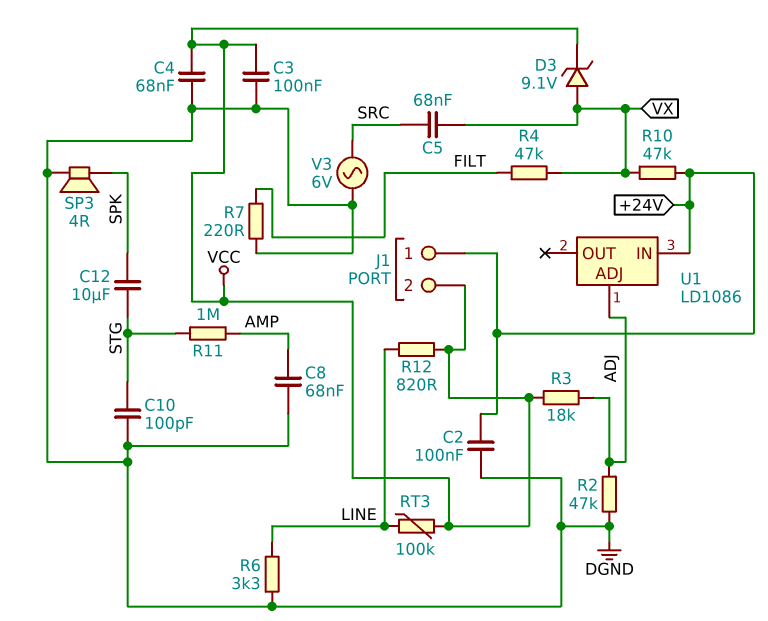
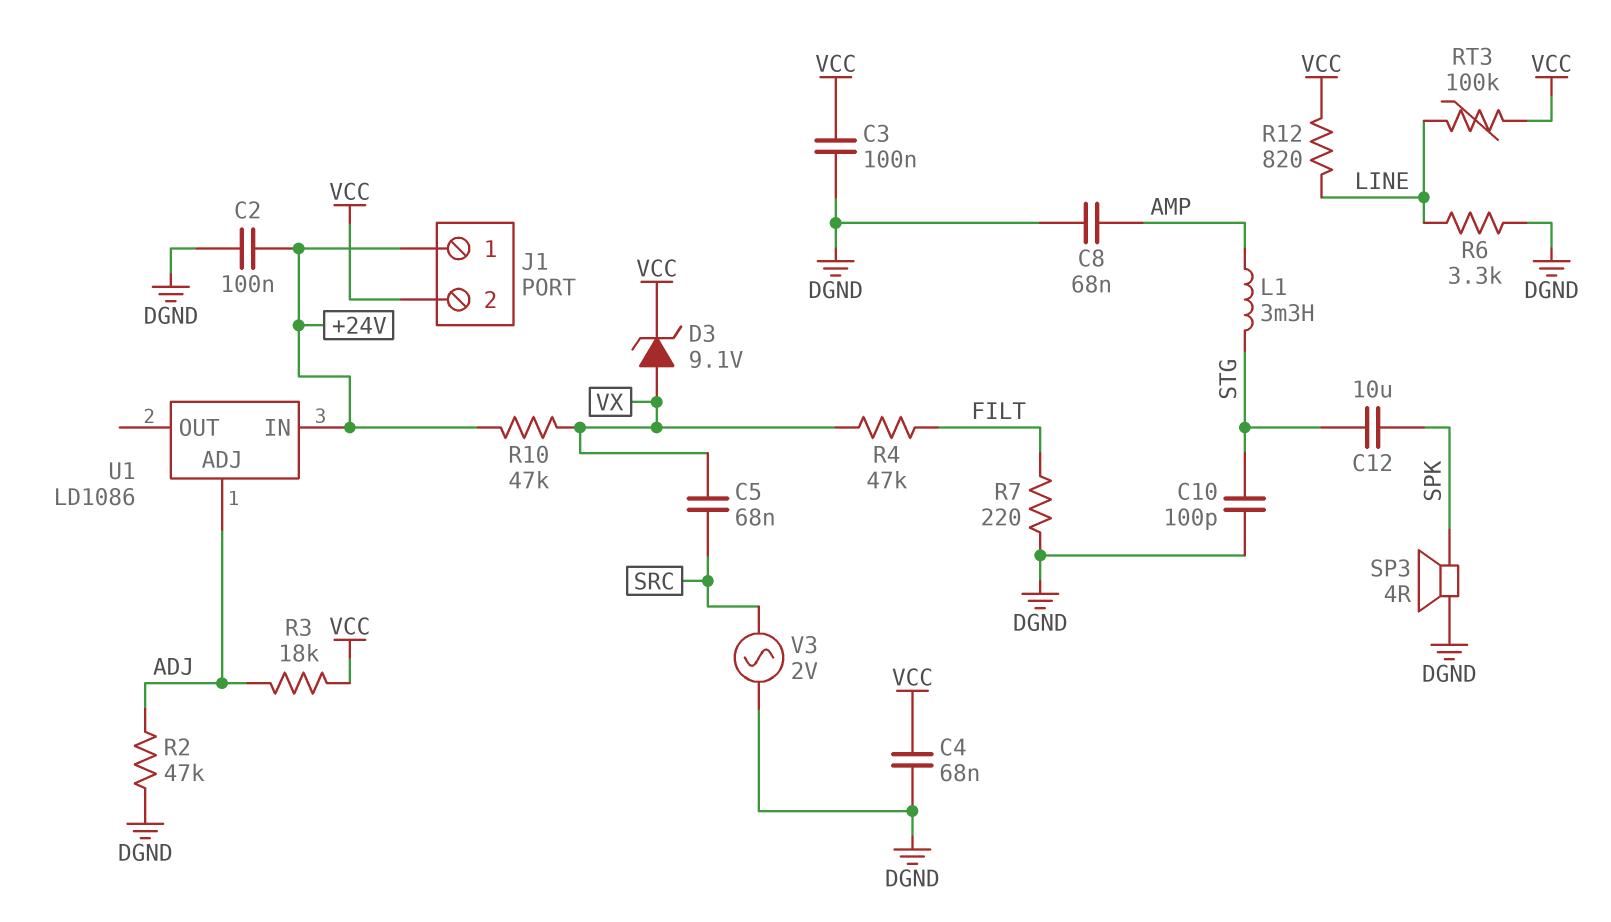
L1: none -> 3.3mH (AMP, STG)
R11: 1M (AMP, STG) -> none
V3: AC 6V (DGND, SRC) -> AC 2V (DGND, SRC)

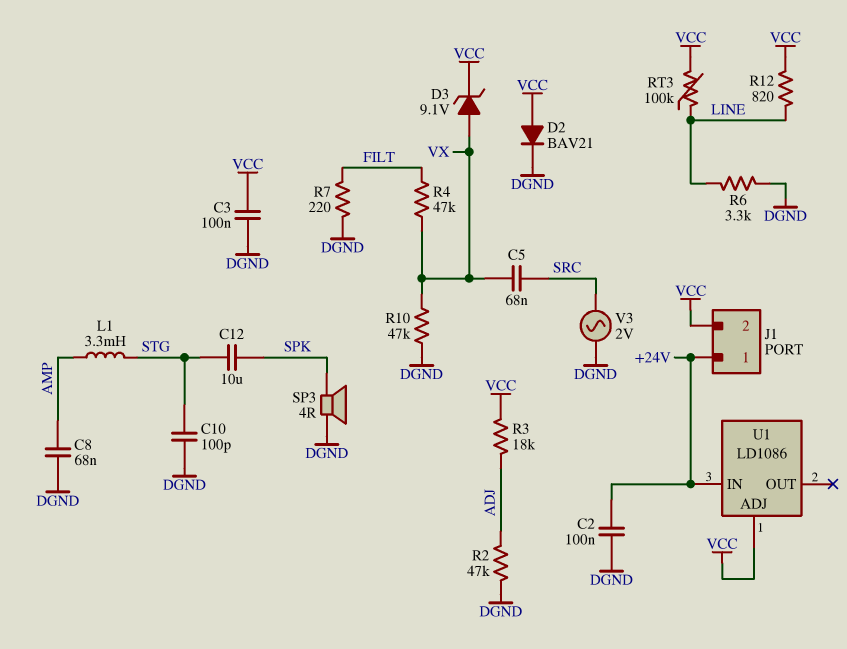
C4: 68nF (DGND, VCC) -> none
D2: none -> diode BAV21 (A VCC, K DGND)
R10: 47k (+24V, VX) -> 47k (DGND, VX)
U1 pin ADJ: ADJ -> VCC

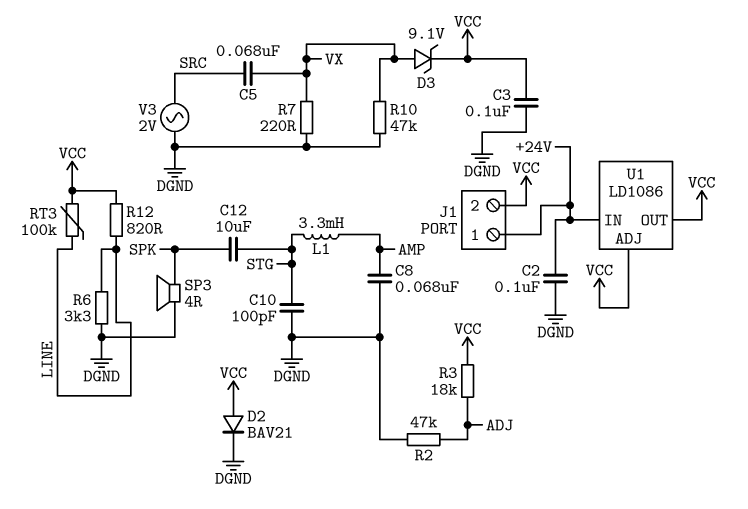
R4: 47k (FILT, VX) -> none
R7: 220 (DGND, FILT) -> 220 (DGND, VX)
U1 pin OUT: none -> VCC

